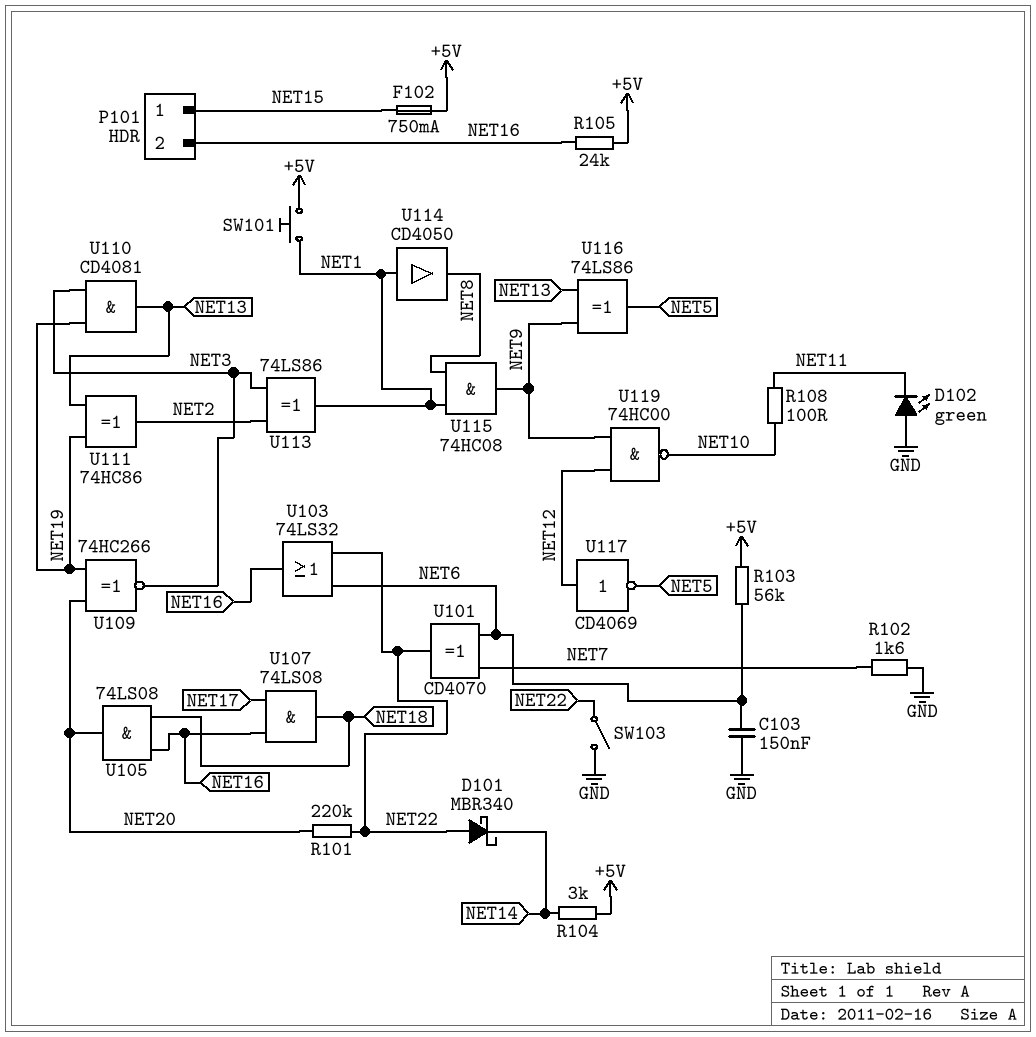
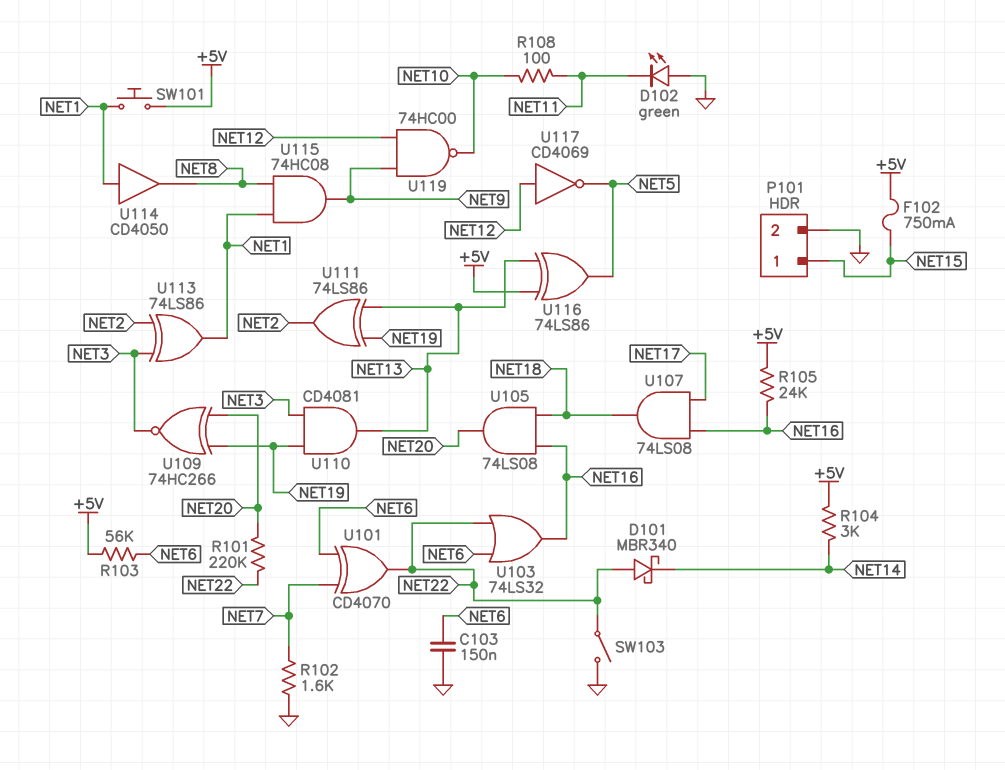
P101 pin 2: NET16 -> GND
U111: XOR 74HC86 (in NET13, in NET19, out NET2) -> XOR 74LS86 (in NET13, in NET19, out NET2)
U116: XOR 74LS86 (in NET9, in NET13, out NET5) -> XOR 74LS86 (in +5V, in NET13, out NET5)

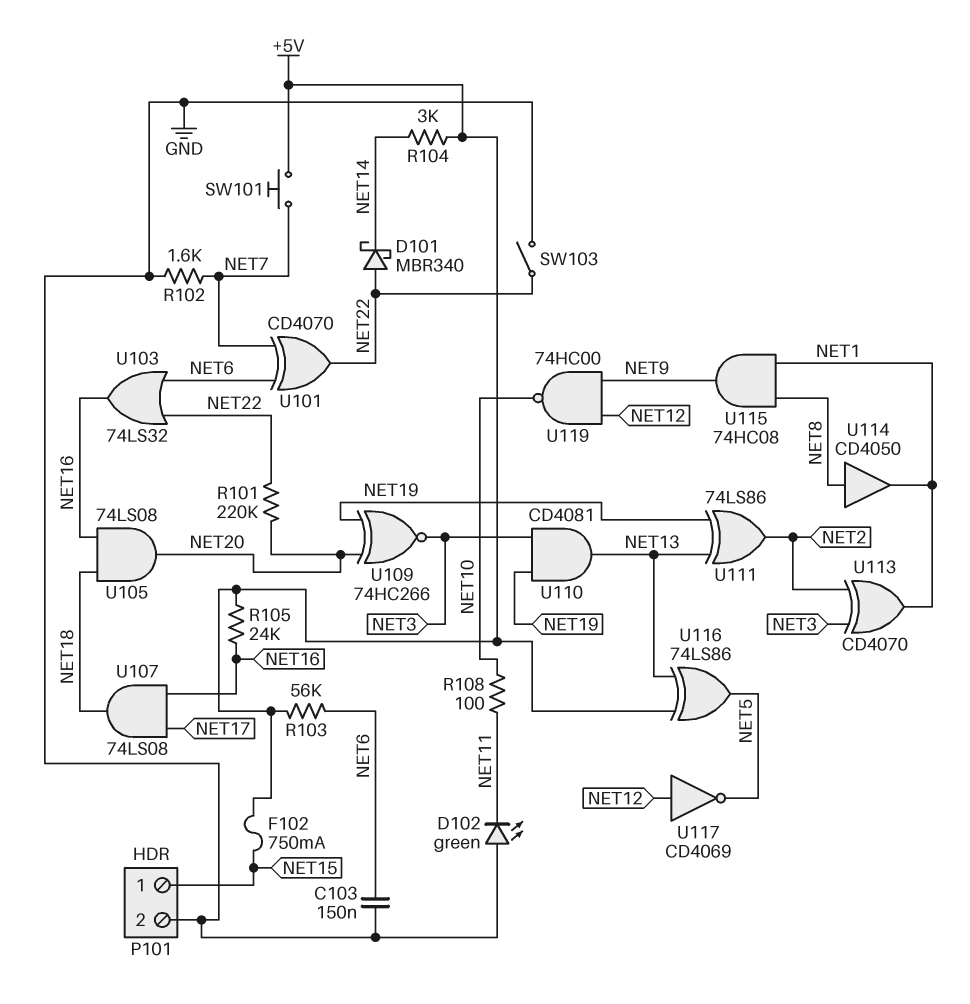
SW101: button (+5V, NET1) -> button (+5V, NET7)
U113: XOR 74LS86 (in NET2, in NET3, out NET1) -> XOR CD4070 (in NET2, in NET3, out NET1)
U114: buffer CD4050 (in NET1, out NET8) -> buffer CD4050 (in NET8, out NET1)

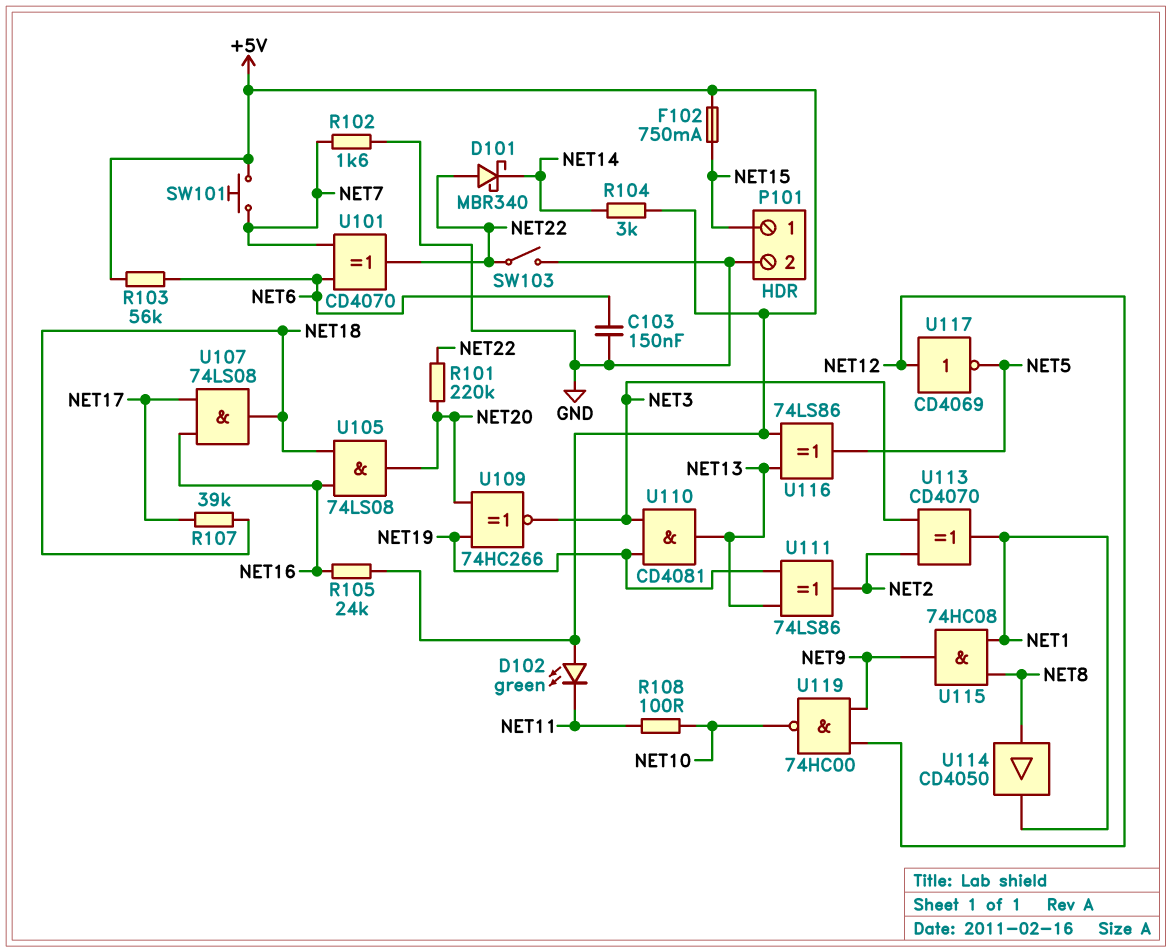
D102: LED green (A GND, K NET11) -> LED green (A +5V, K NET11)
R107: none -> 39k (NET17, NET18)
U103: OR 74LS32 (in NET6, in NET22, out NET16) -> none

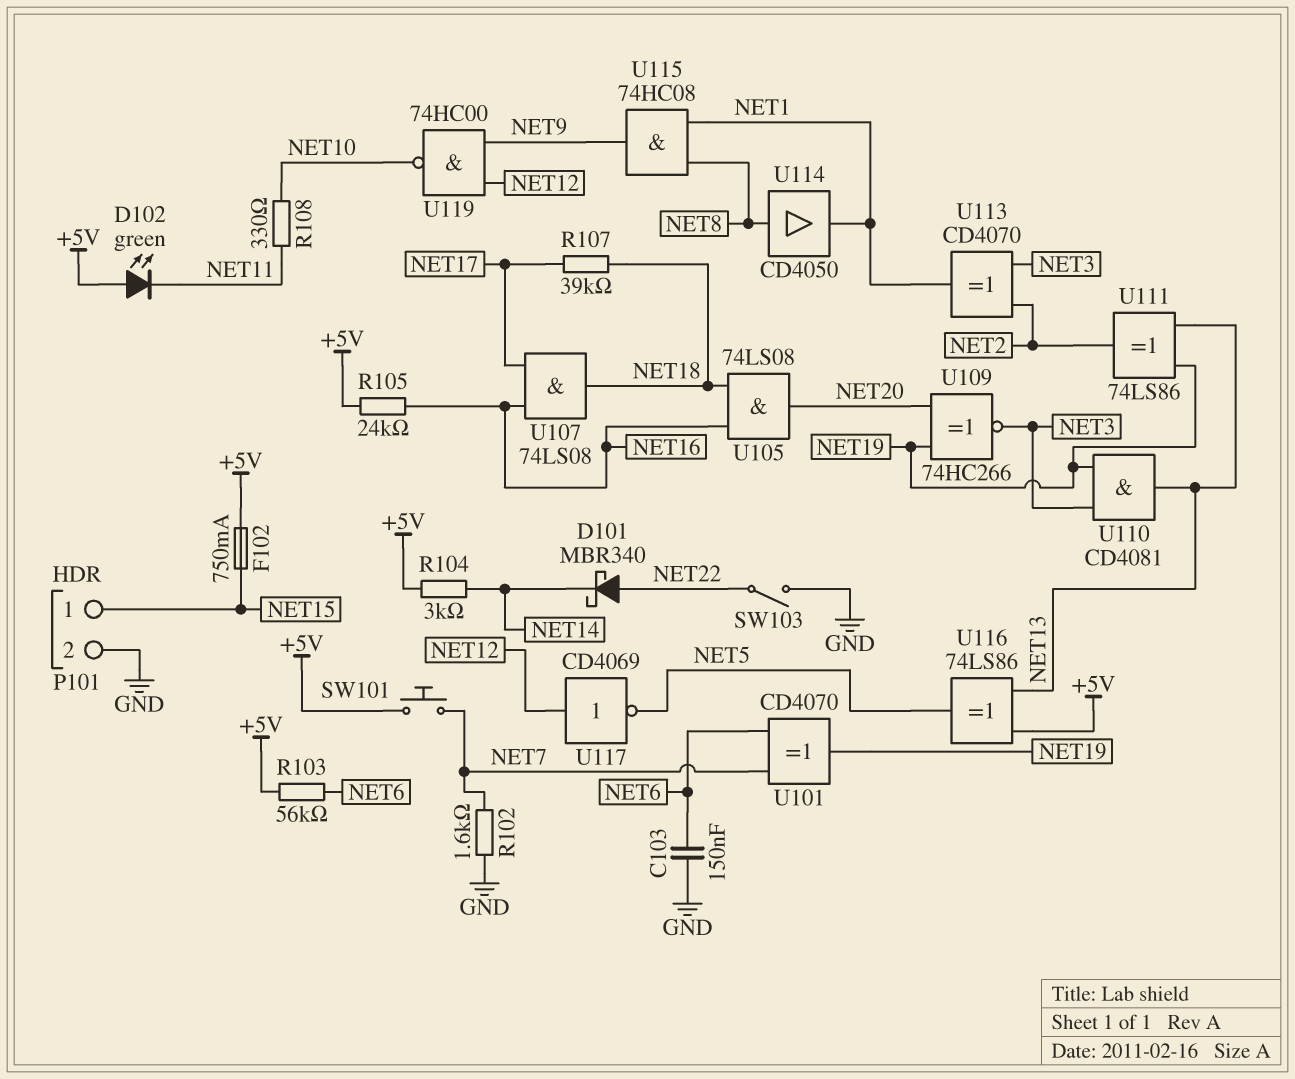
R101: 220k (NET20, NET22) -> none
R108: 100 (NET10, NET11) -> 330 (NET10, NET11)
U101: XOR CD4070 (in NET6, in NET7, out NET22) -> XOR CD4070 (in NET6, in NET7, out NET19)

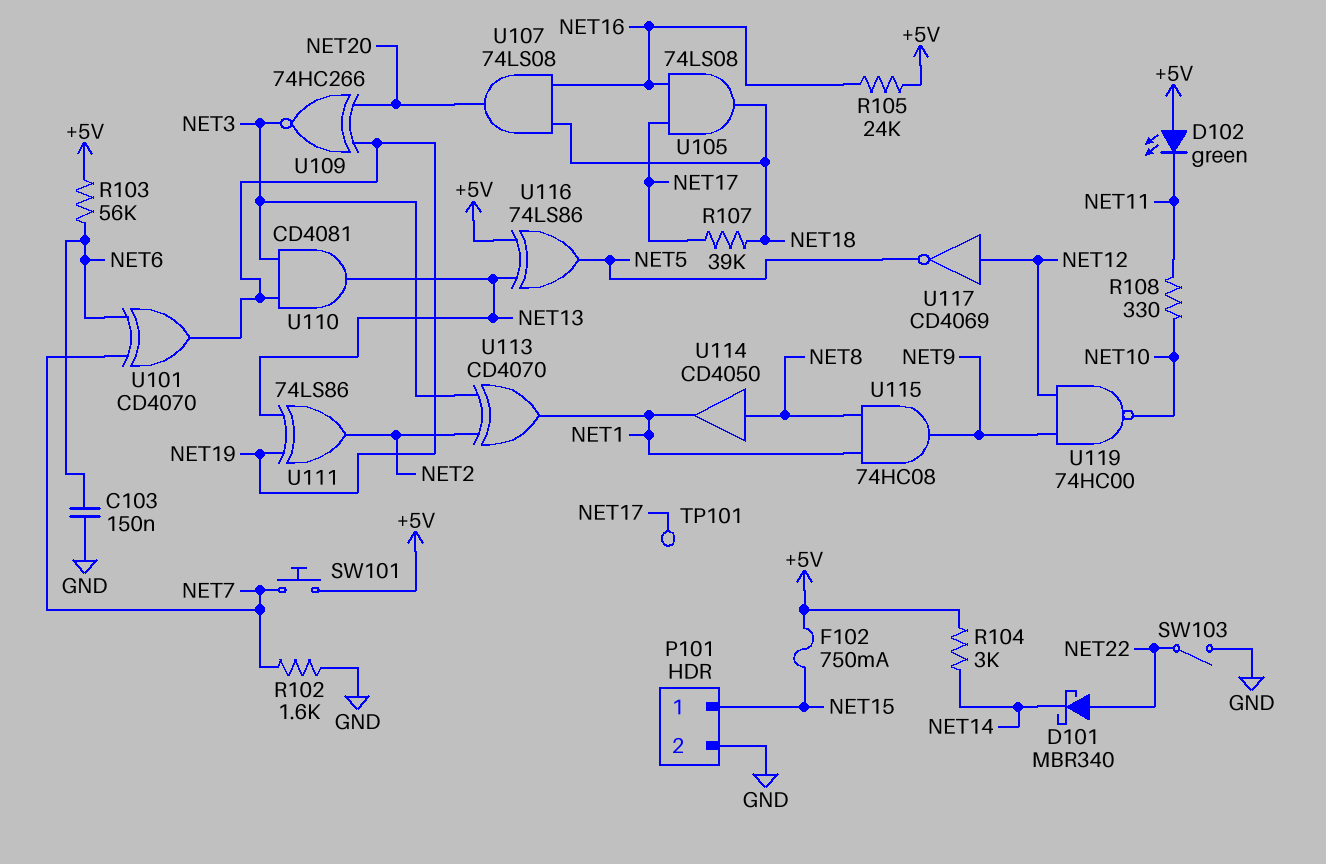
TP101: none -> test point (NET17)
U105: AND 74LS08 (in NET16, in NET18, out NET20) -> AND 74LS08 (in NET16, in NET17, out NET18)
U107: AND 74LS08 (in NET16, in NET17, out NET18) -> AND 74LS08 (in NET16, in NET18, out NET20)

